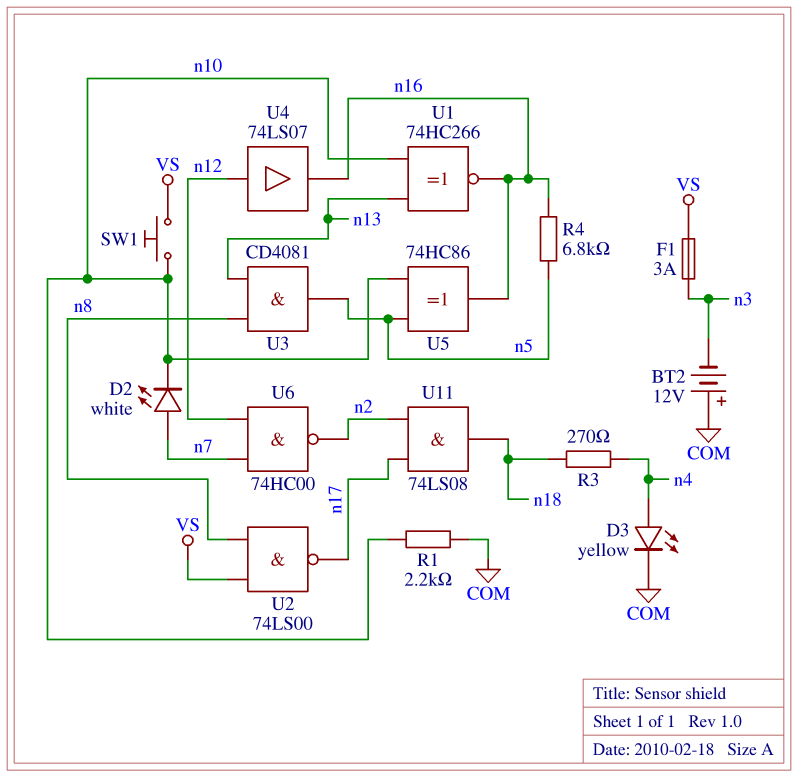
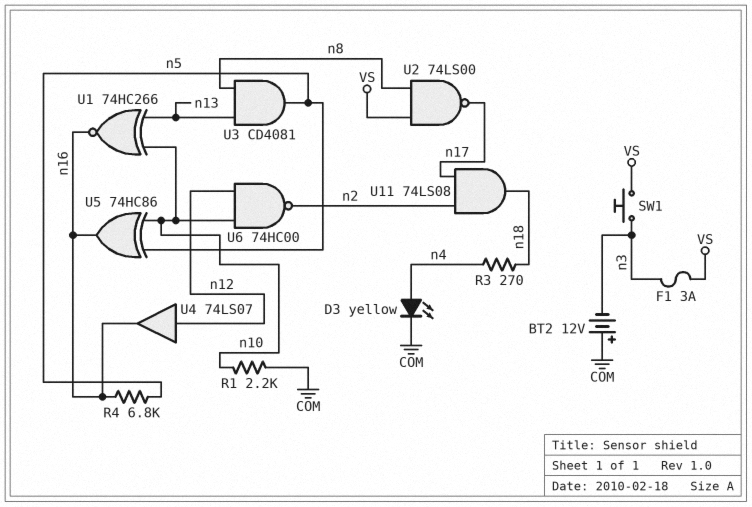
D2: LED white (A n7, K n10) -> none
SW1: button (VS, n10) -> button (VS, n3)
U6: NAND 74HC00 (in n7, in n12, out n2) -> NAND 74HC00 (in n10, in n12, out n2)

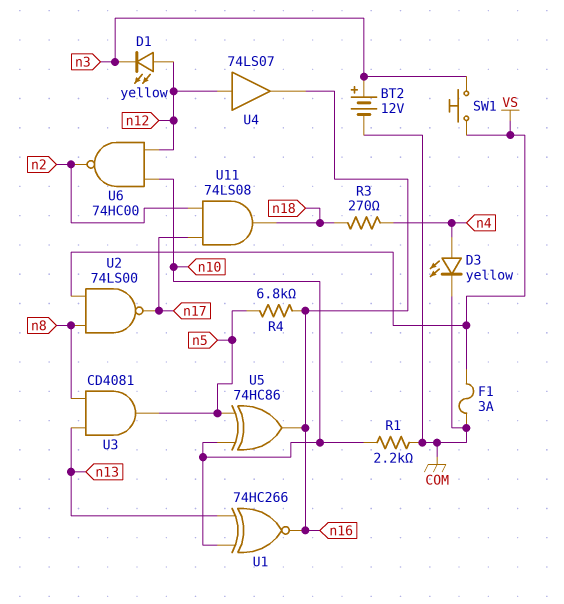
BT2: 12V (plus COM, minus n3) -> 12V (plus n3, minus COM)
D1: none -> LED yellow (A n12, K n3)
F1: 3A (VS, n3) -> 3A (COM, VS)

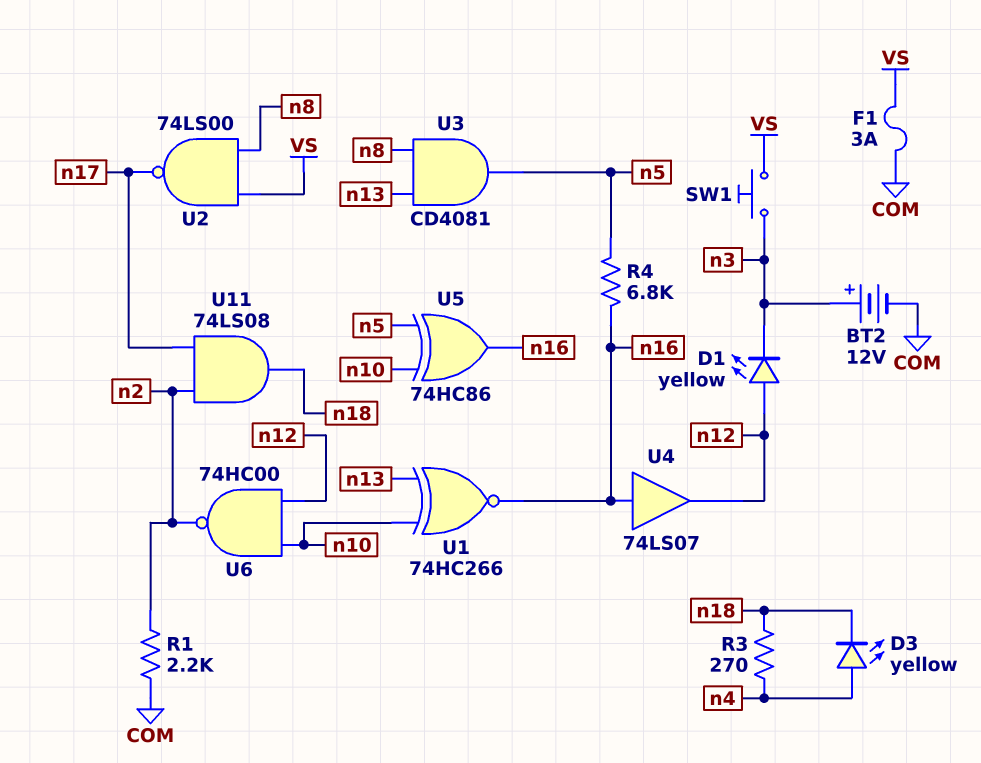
D3: LED yellow (A n4, K COM) -> LED yellow (A n4, K n18)
R1: 2.2k (COM, n10) -> 2.2k (COM, n2)
U4: buffer 74LS07 (in n12, out n16) -> buffer 74LS07 (in n16, out n12)

